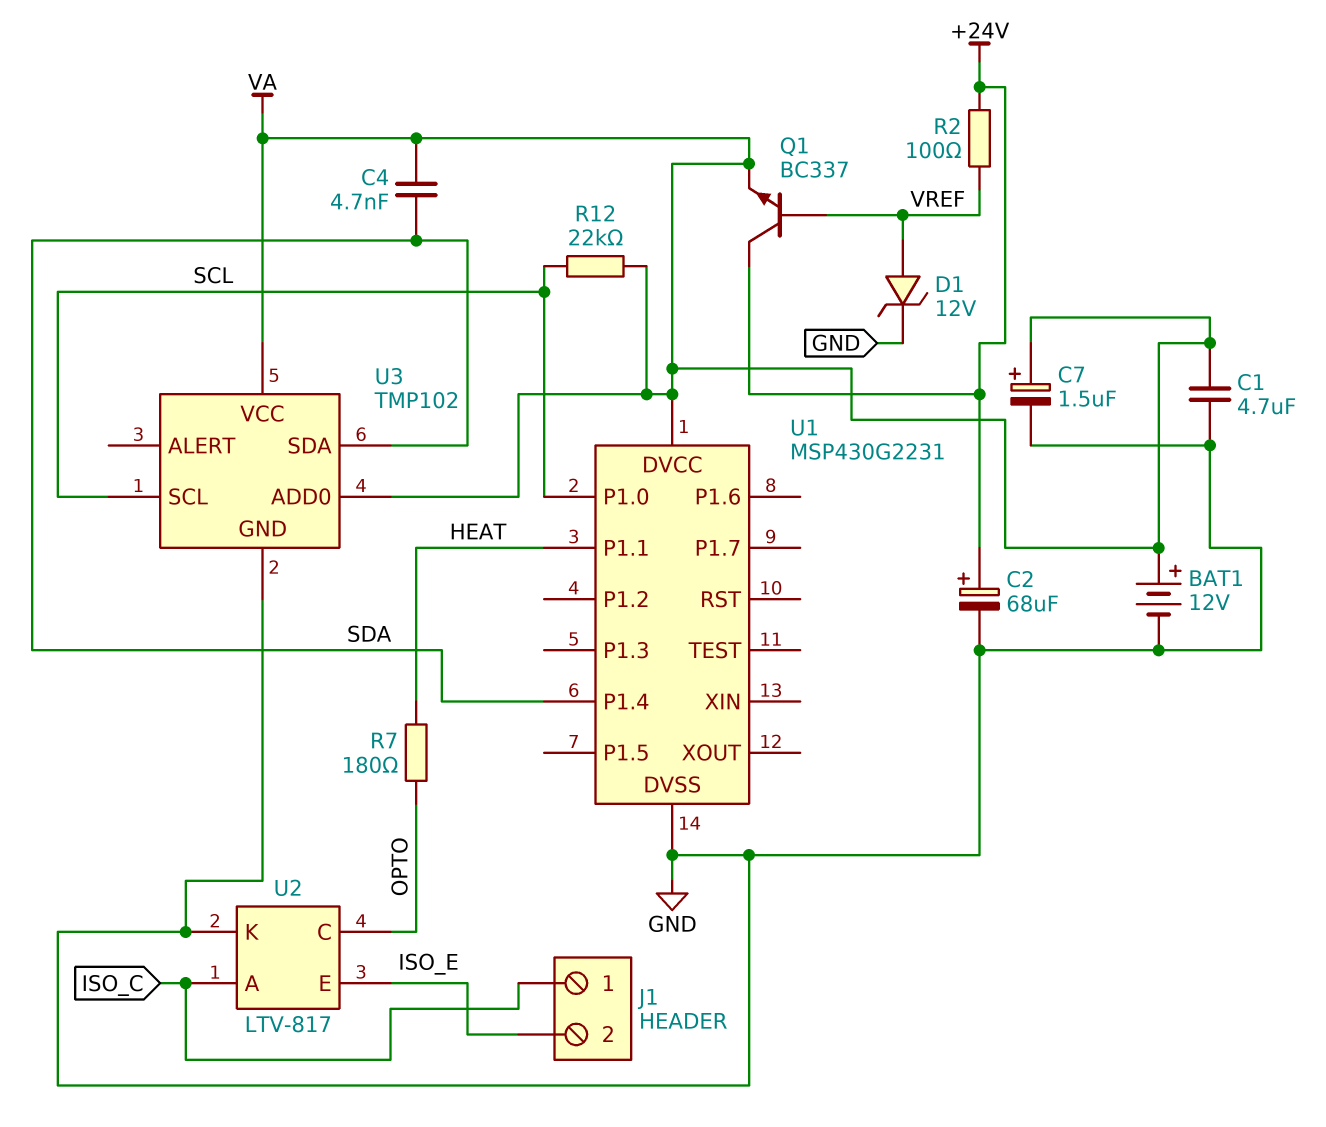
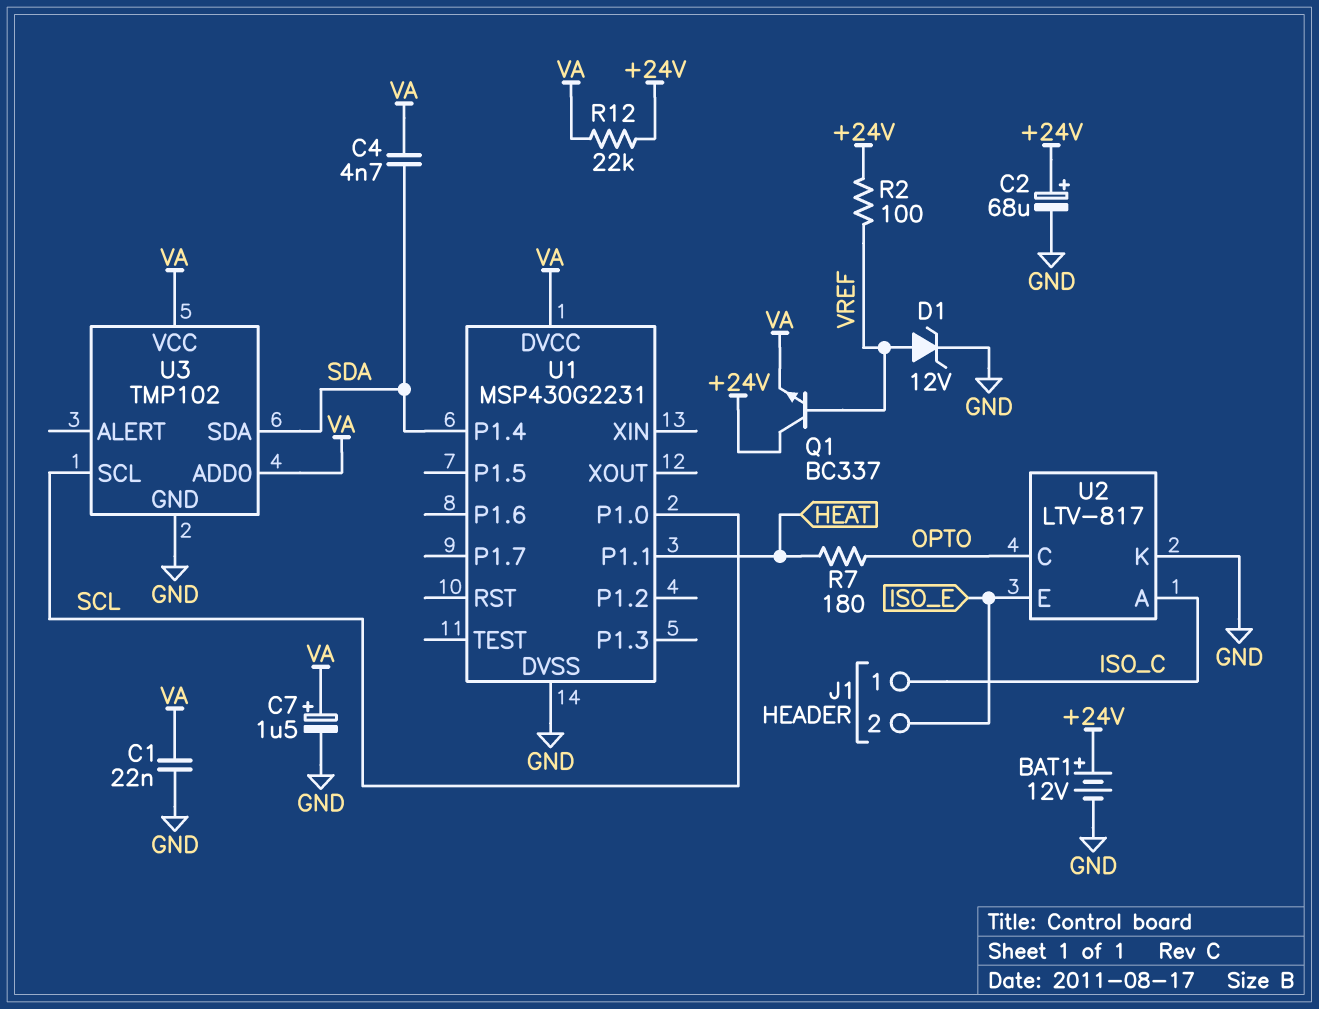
BAT1: 12V (plus VA, minus GND) -> 12V (plus +24V, minus GND)
C1: 4.7uF (GND, VA) -> 22nF (GND, VA)
R12: 22k (SCL, VA) -> 22k (+24V, VA)

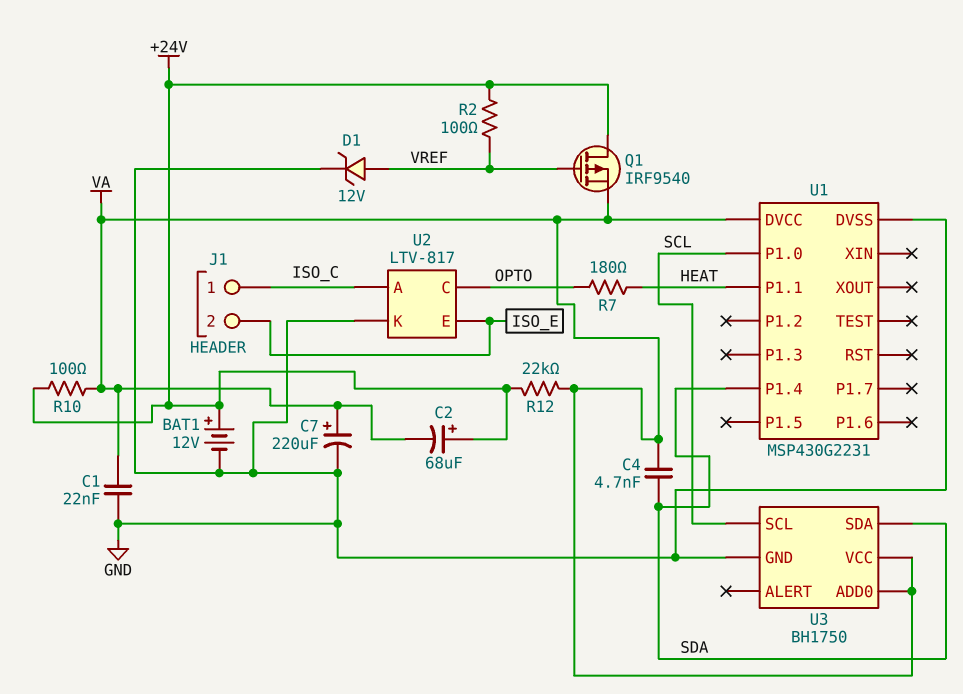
C2: 68uF (plus +24V, minus GND) -> 68uF (plus +24V, minus VA)
C7: 1.5uF (plus VA, minus GND) -> 220uF (plus VA, minus GND)
Q1: NPN BC337 (B VREF, C +24V, E VA) -> PMOS IRF9540 (G VREF, D +24V, S VA)
R10: none -> 100 (+24V, VA)
U3: TMP102 -> BH1750

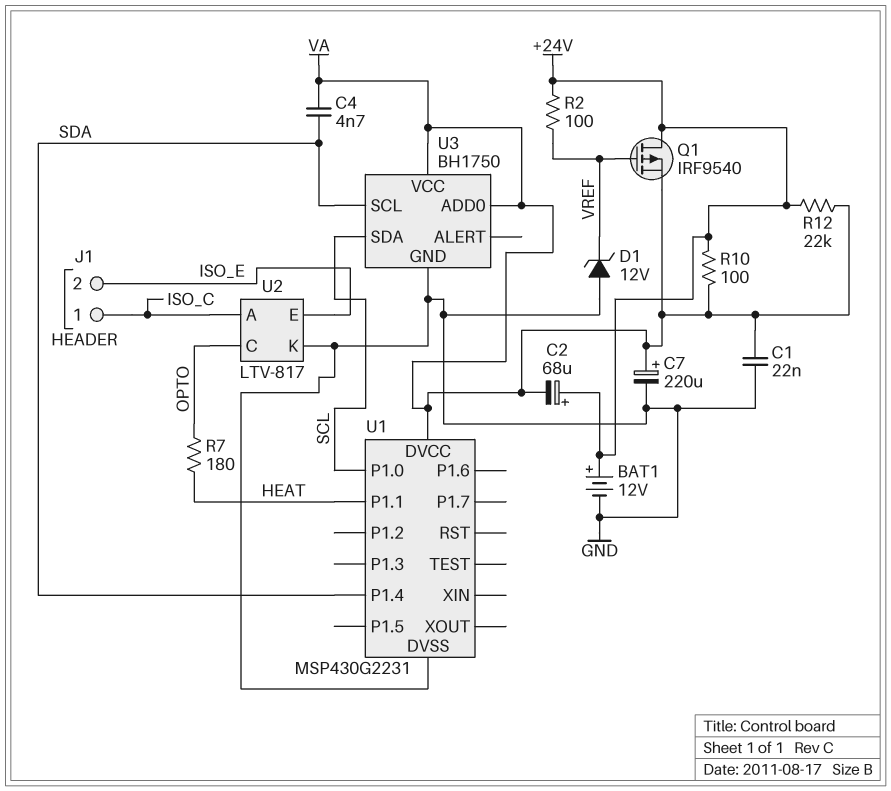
D1: zener 12V (A VREF, K GND) -> zener 12V (A GND, K VREF)
U3 pin SCL: SCL -> SDA
U3 pin SDA: SDA -> SCL

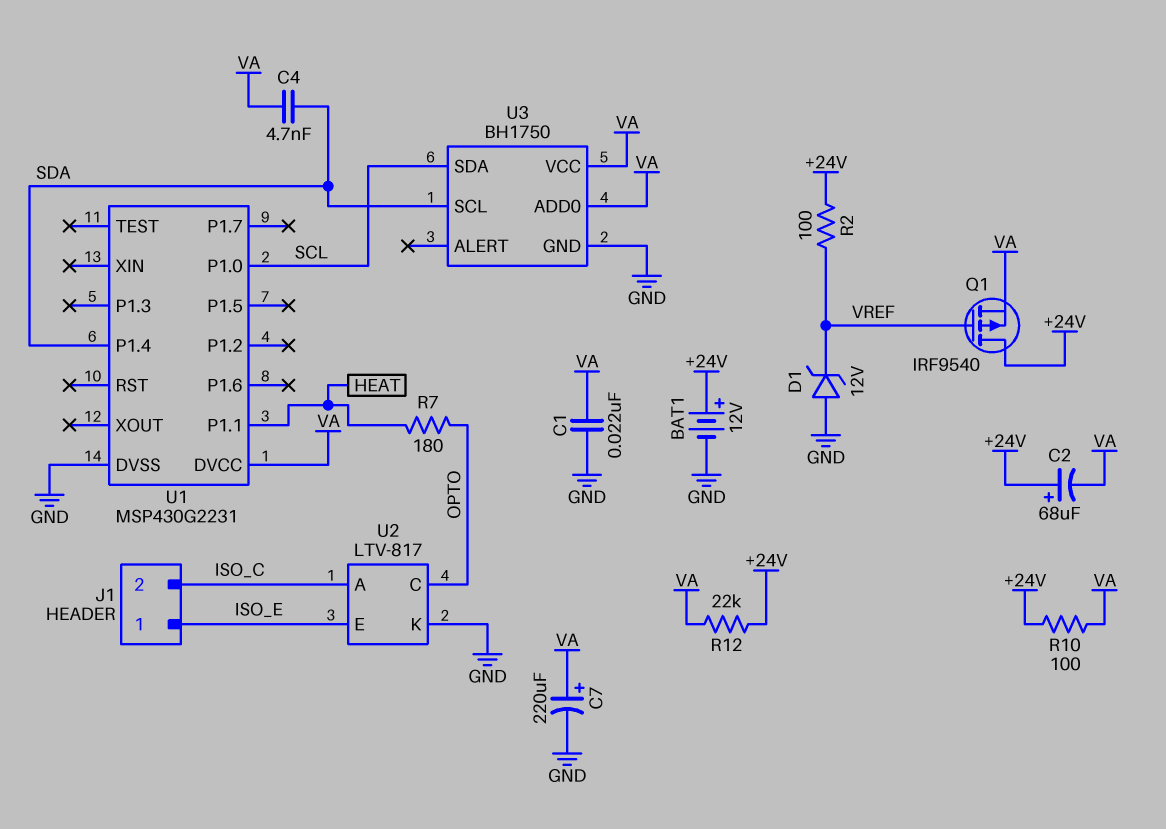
J1 pin 1: ISO_C -> ISO_E
J1 pin 2: ISO_E -> ISO_C

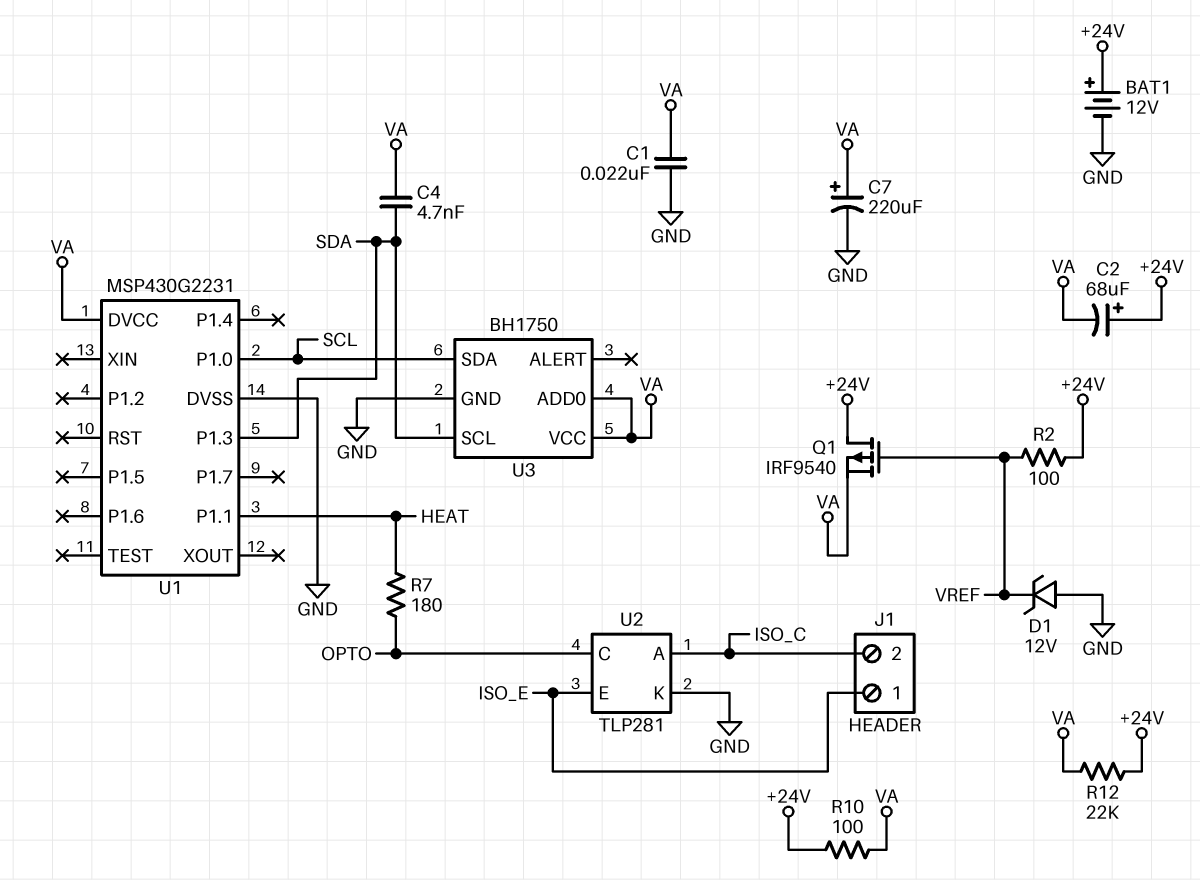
U1 pin P1.3: none -> SDA
U1 pin P1.4: SDA -> none
U2: LTV-817 -> TLP281

